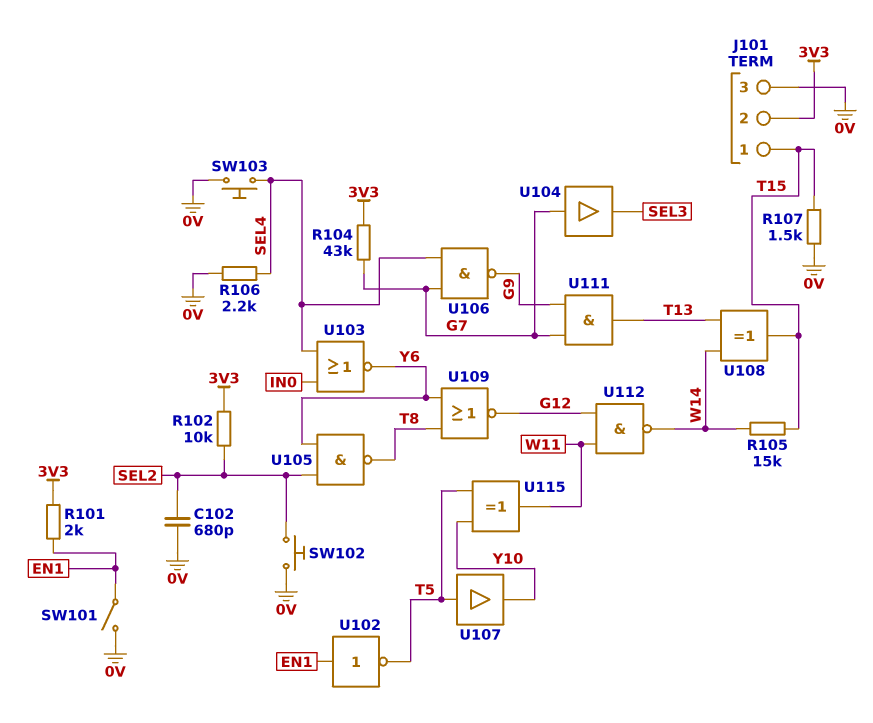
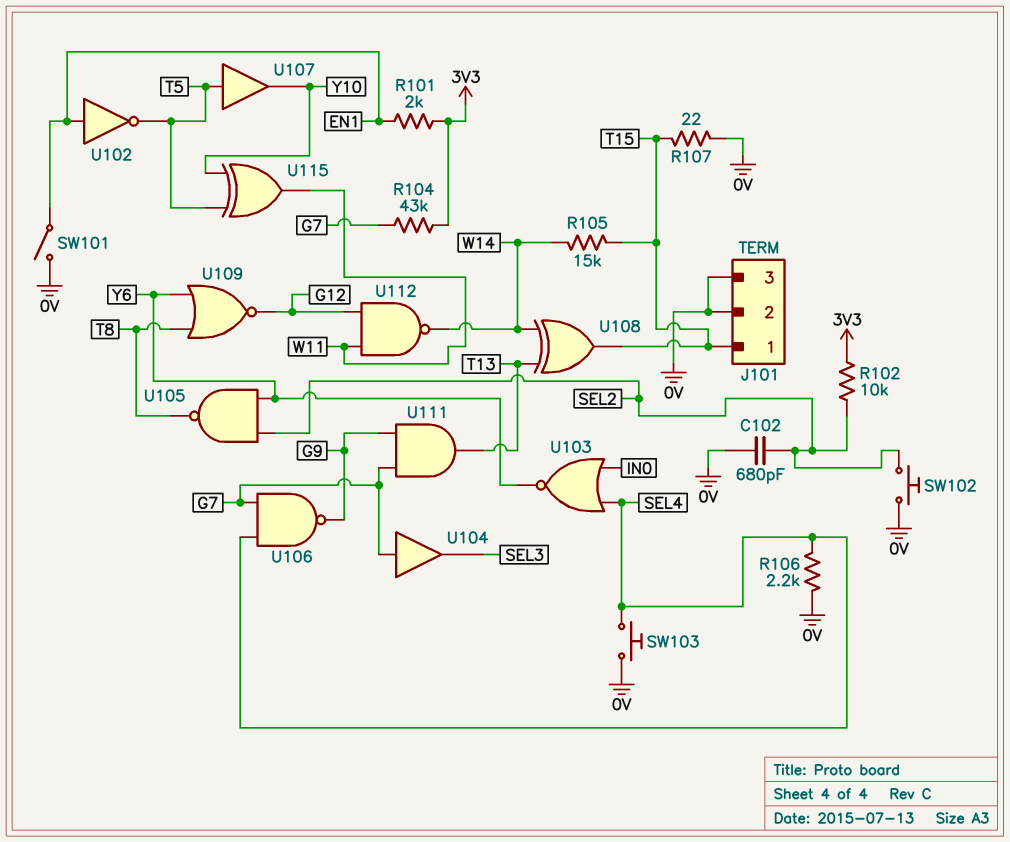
J101 pin 2: 3V3 -> 0V
R107: 1.5k (0V, T15) -> 22 (0V, T15)

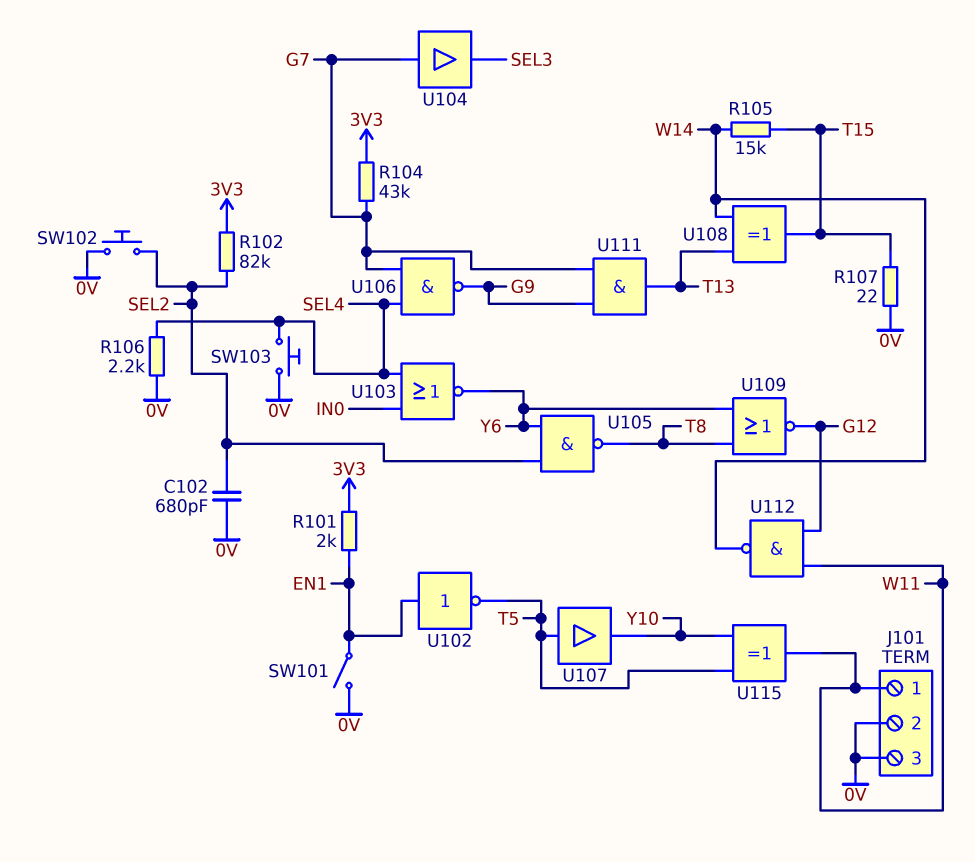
J101 pin 1: T15 -> W11
R102: 10k (3V3, SEL2) -> 82k (3V3, SEL2)

